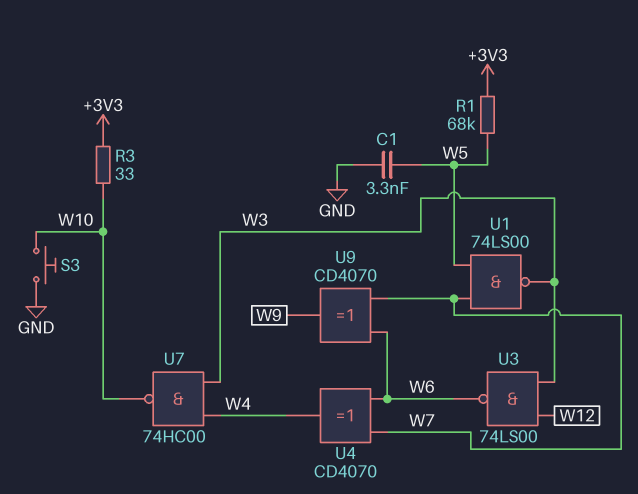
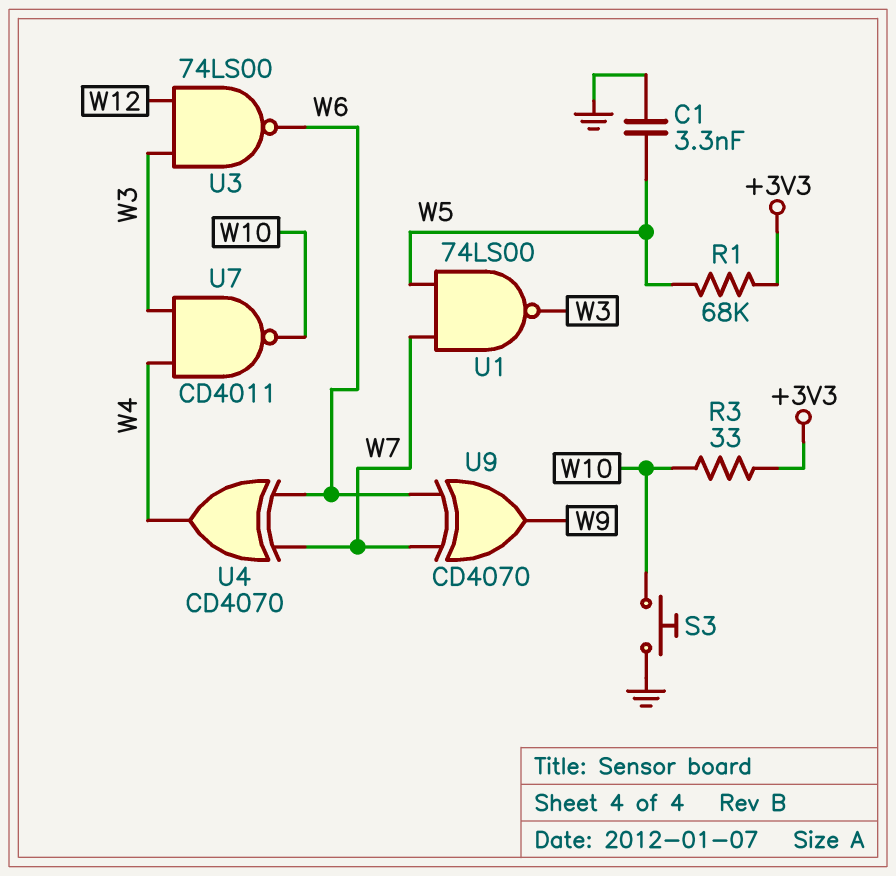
U7: NAND 74HC00 (in W3, in W4, out W10) -> NAND CD4011 (in W3, in W4, out W10)

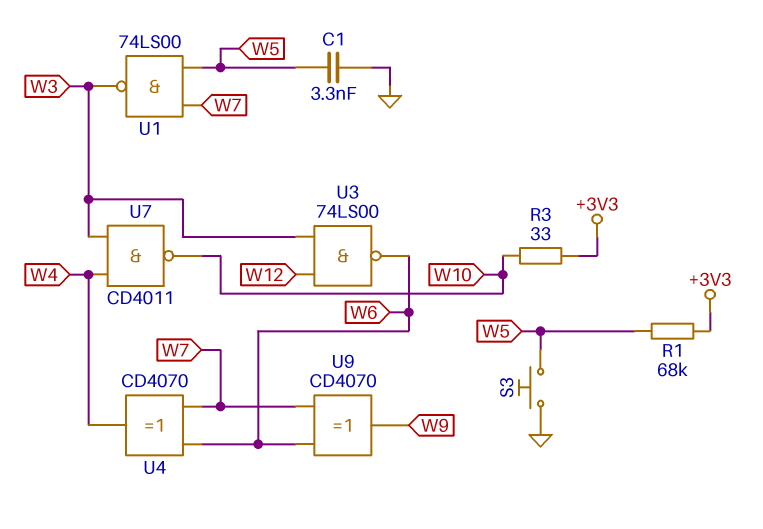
S3: button (GND, W10) -> button (GND, W5)

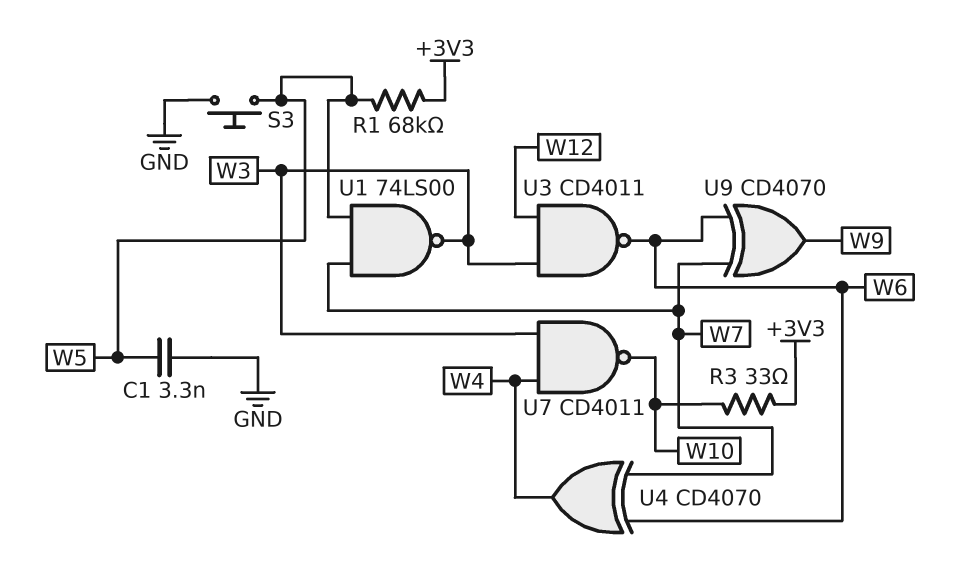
U3: NAND 74LS00 (in W3, in W12, out W6) -> NAND CD4011 (in W3, in W12, out W6)

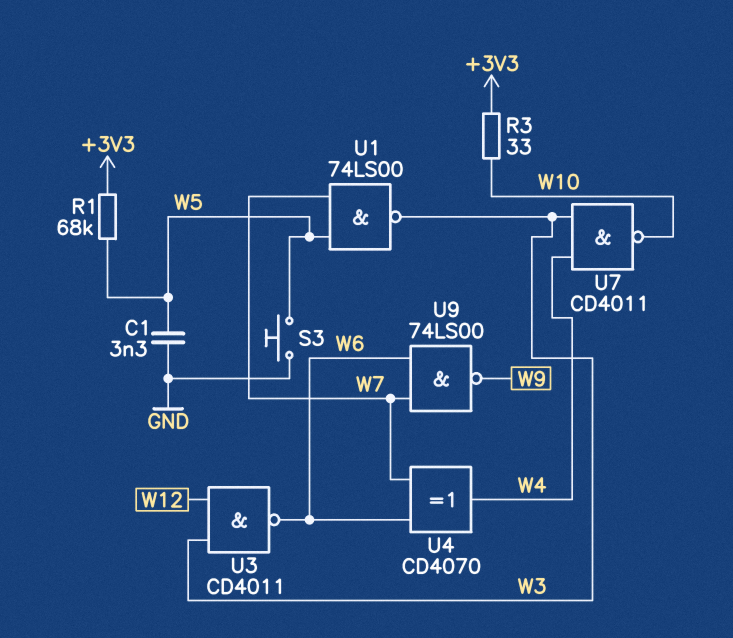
U9: XOR CD4070 (in W6, in W7, out W9) -> NAND 74LS00 (in W6, in W7, out W9)

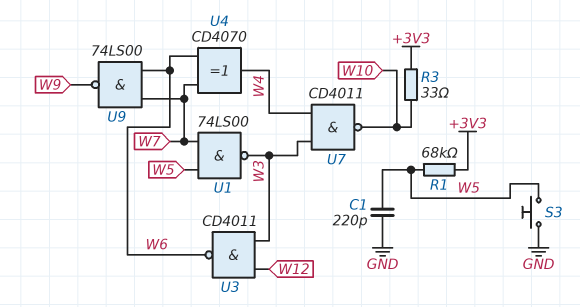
C1: 3.3nF (GND, W5) -> 220pF (GND, W5)

